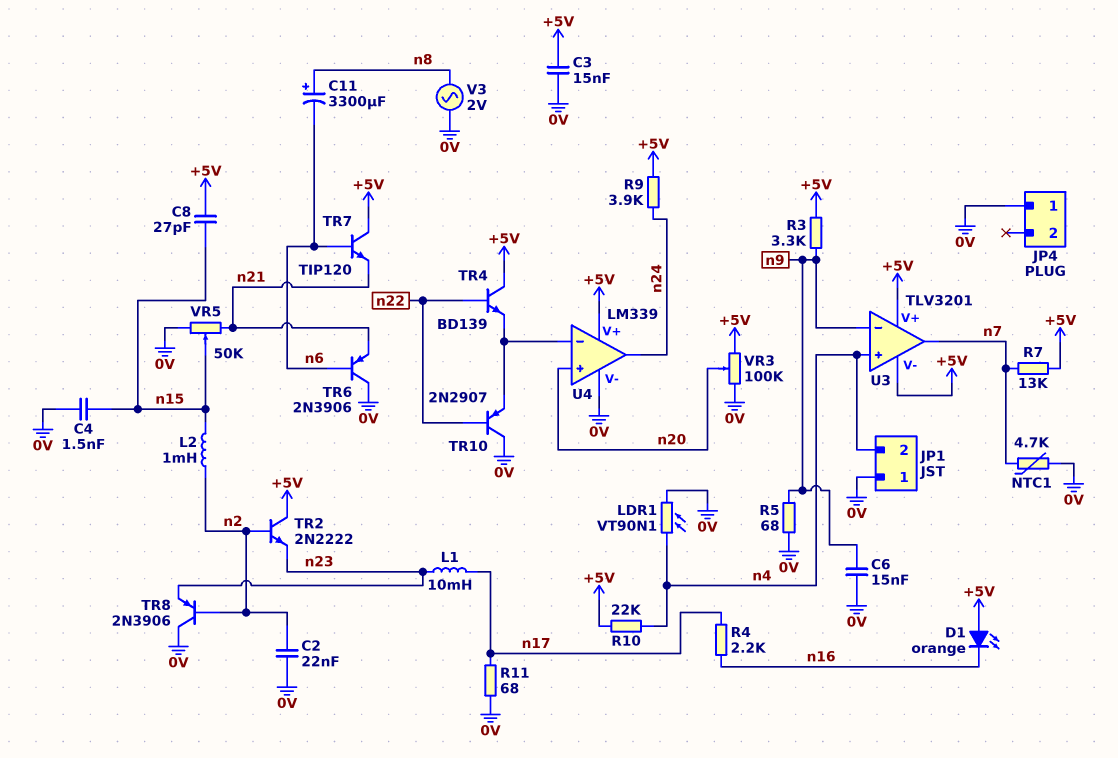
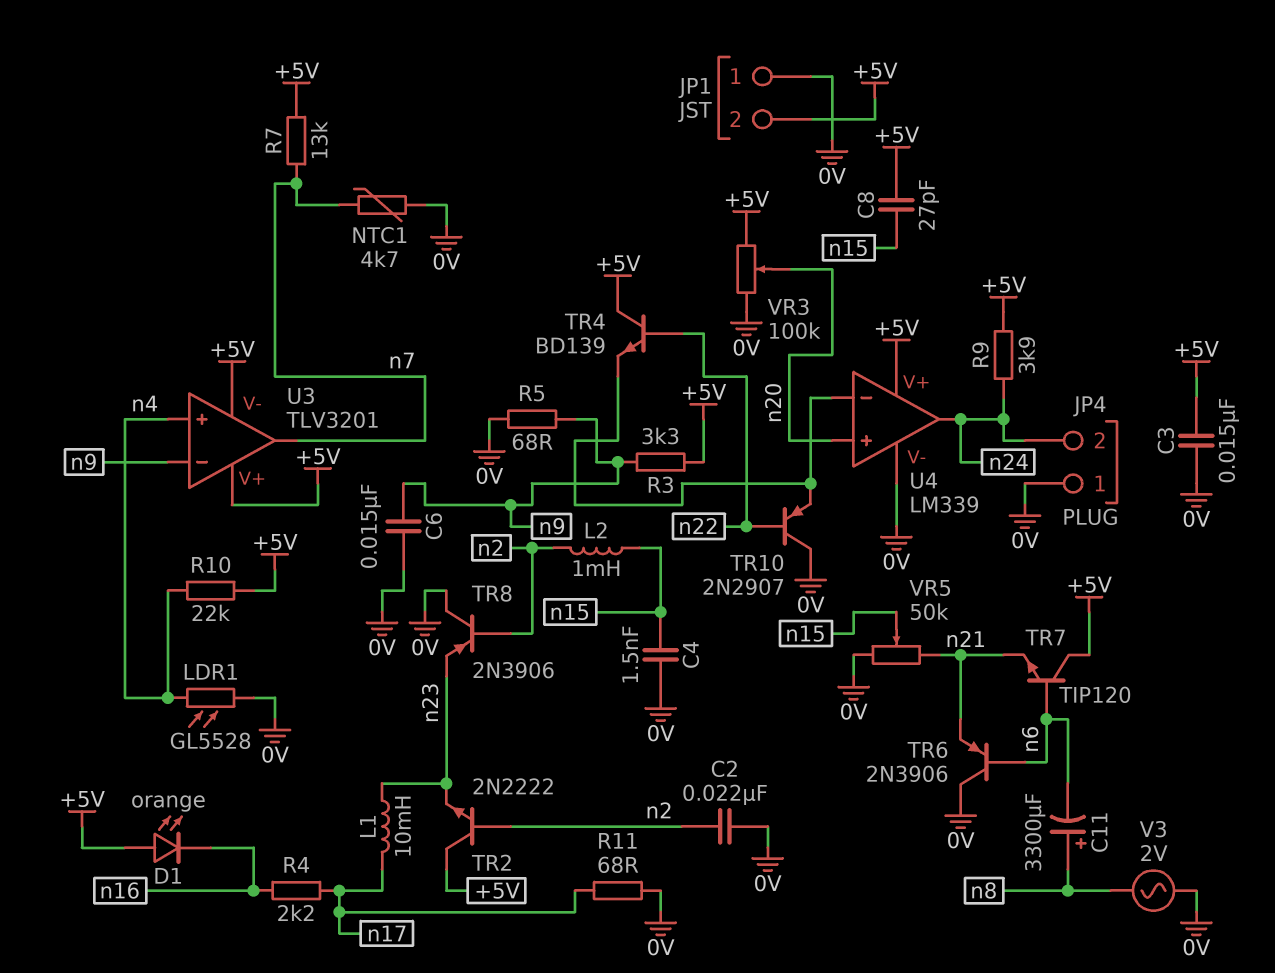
JP1 pin 2: n4 -> +5V
JP4 pin 2: none -> n24
LDR1: VT90N1 (0V, n4) -> GL5528 (0V, n4)

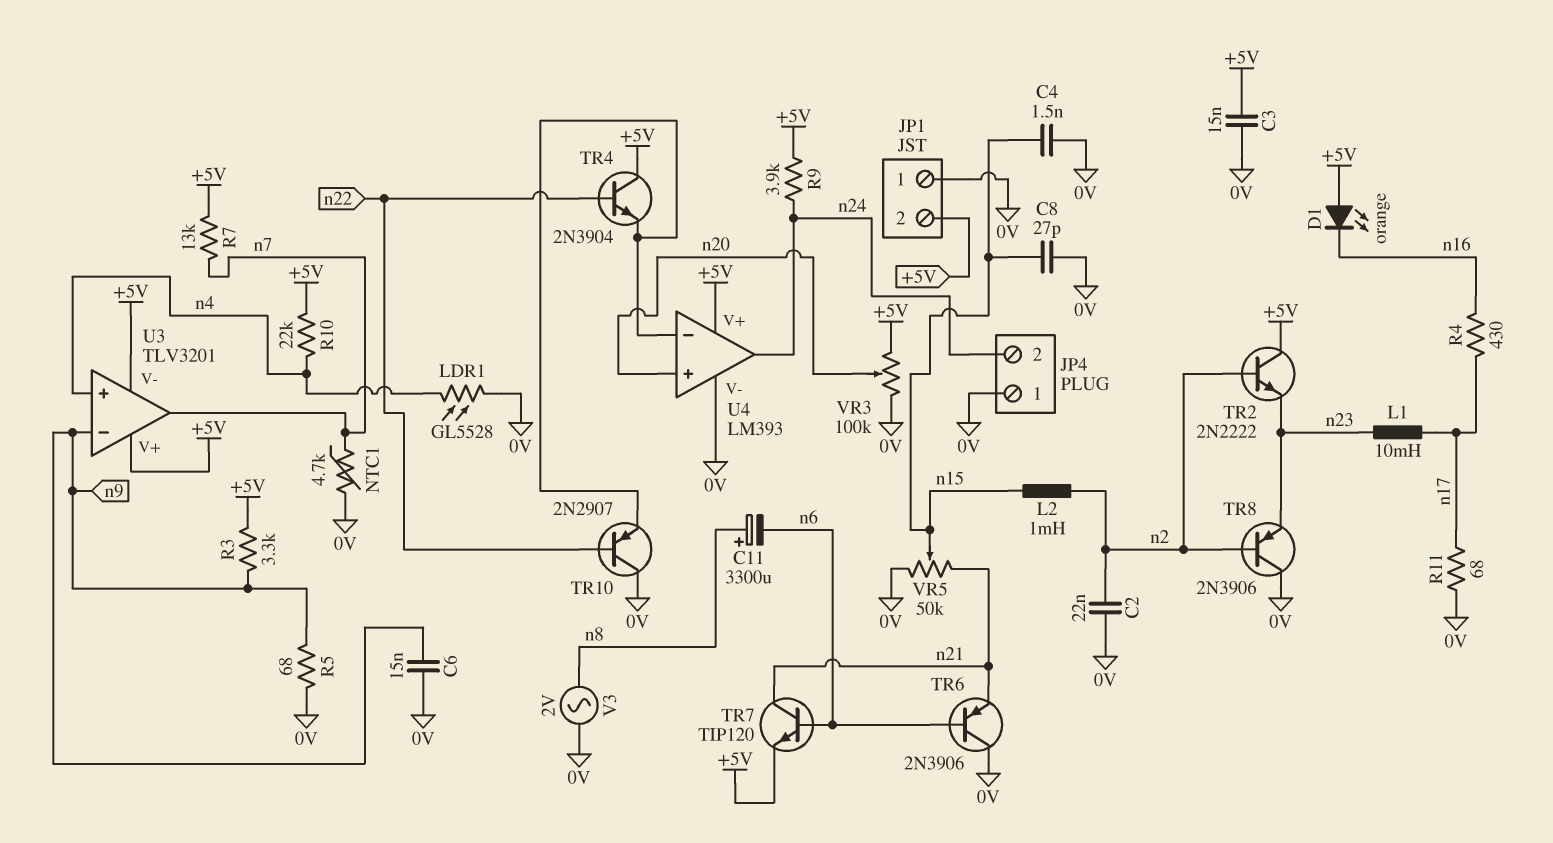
C8: 27pF (+5V, n15) -> 27pF (0V, n15)
R4: 2.2k (n16, n17) -> 430 (n16, n17)
TR4: NPN BD139 (B n22, C +5V, E U4/in-) -> NPN 2N3904 (B n22, C +5V, E U4/in-)
TR7: NPN TIP120 (B n6, C +5V, E n21) -> NPN TIP120 (B n6, C n21, E +5V)
U4: LM339 -> LM393

